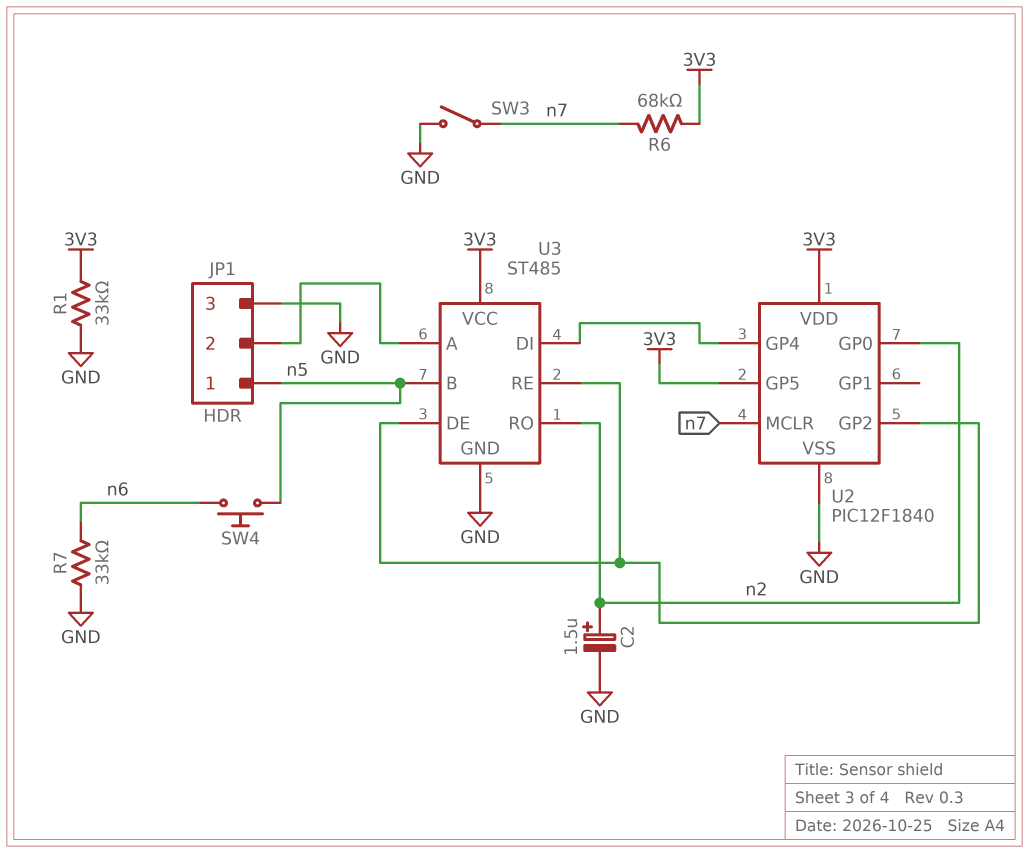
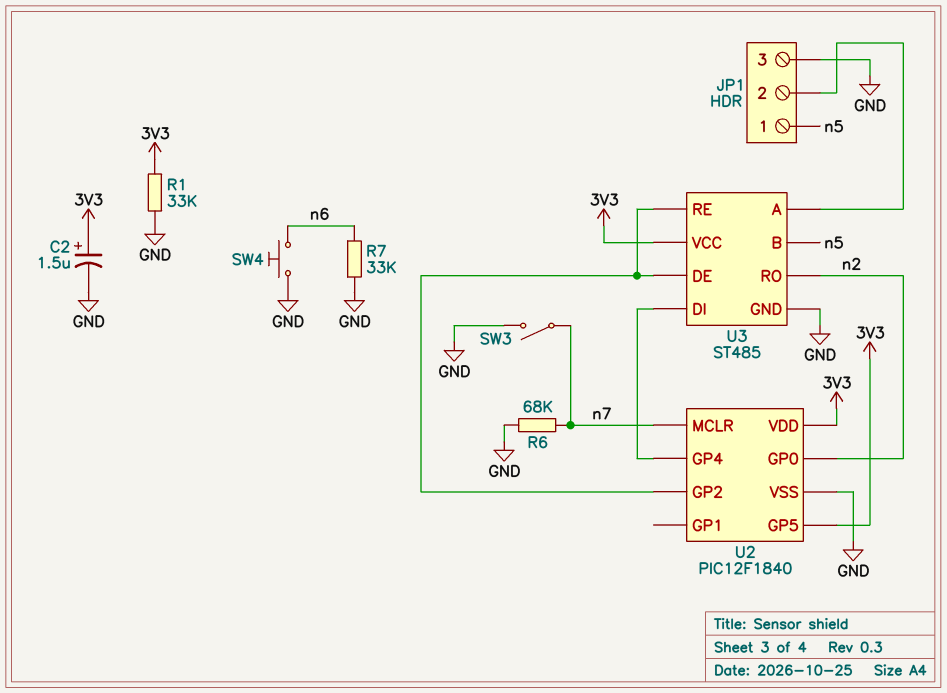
C2: 1.5uF (plus n2, minus GND) -> 1.5uF (plus 3V3, minus GND)
R6: 68k (3V3, n7) -> 68k (GND, n7)
SW4: button (n5, n6) -> button (GND, n6)

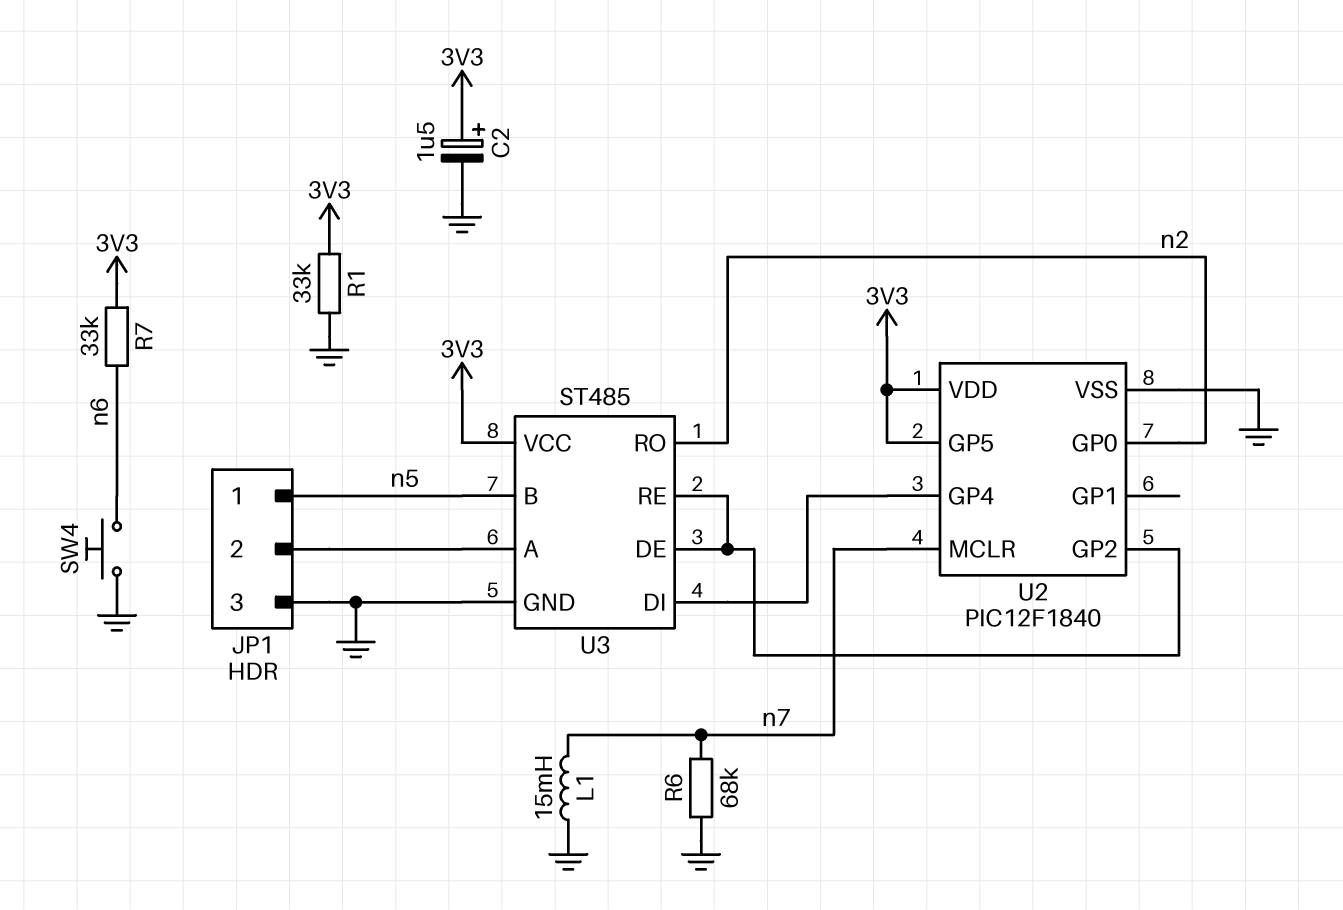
L1: none -> 15mH (GND, n7)
R7: 33k (GND, n6) -> 33k (3V3, n6)
SW3: switch (GND, n7) -> none

